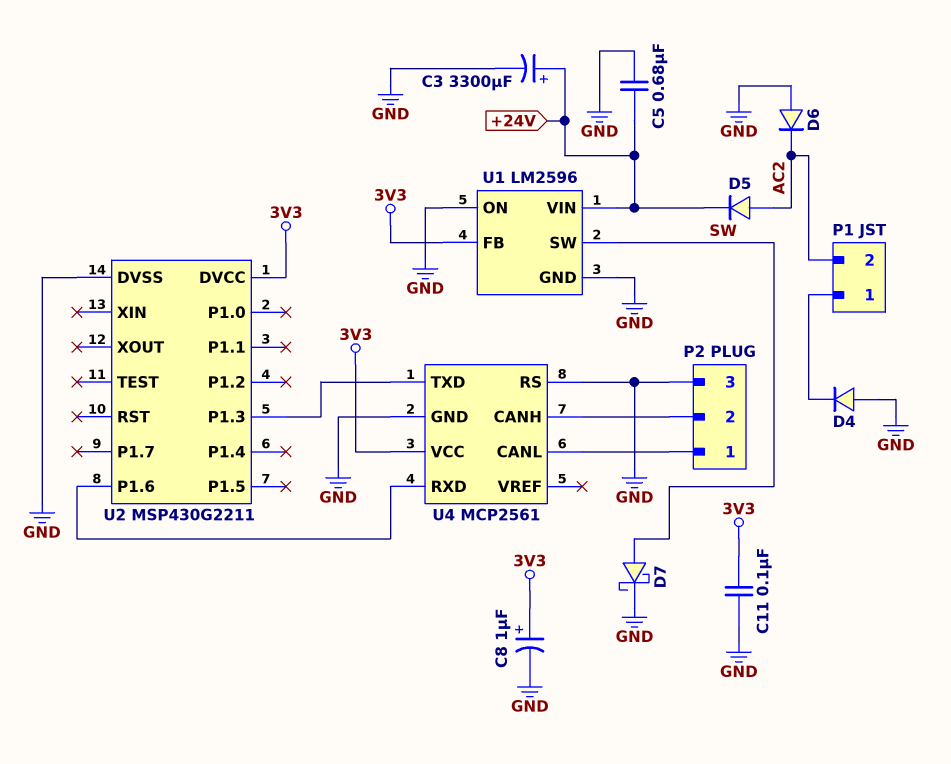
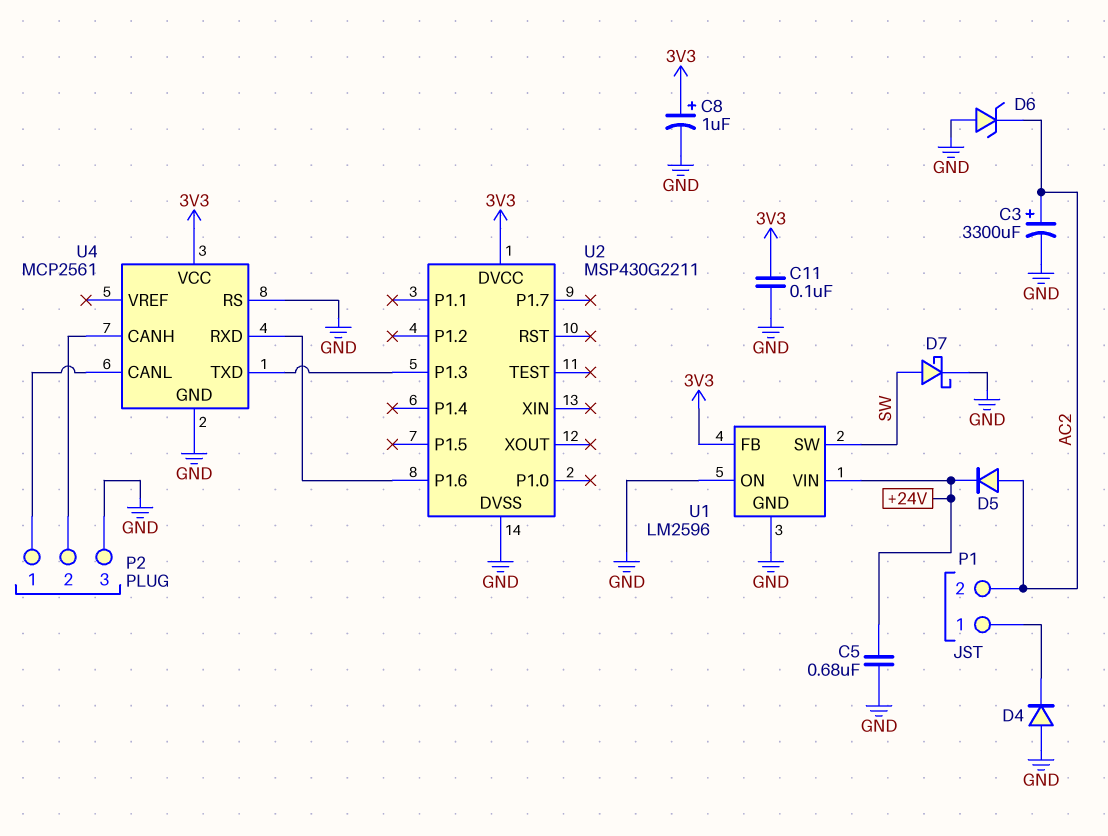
C3: 3300uF (plus +24V, minus GND) -> 3300uF (plus AC2, minus GND)
D6: diode (A GND, K AC2) -> zener (A GND, K AC2)

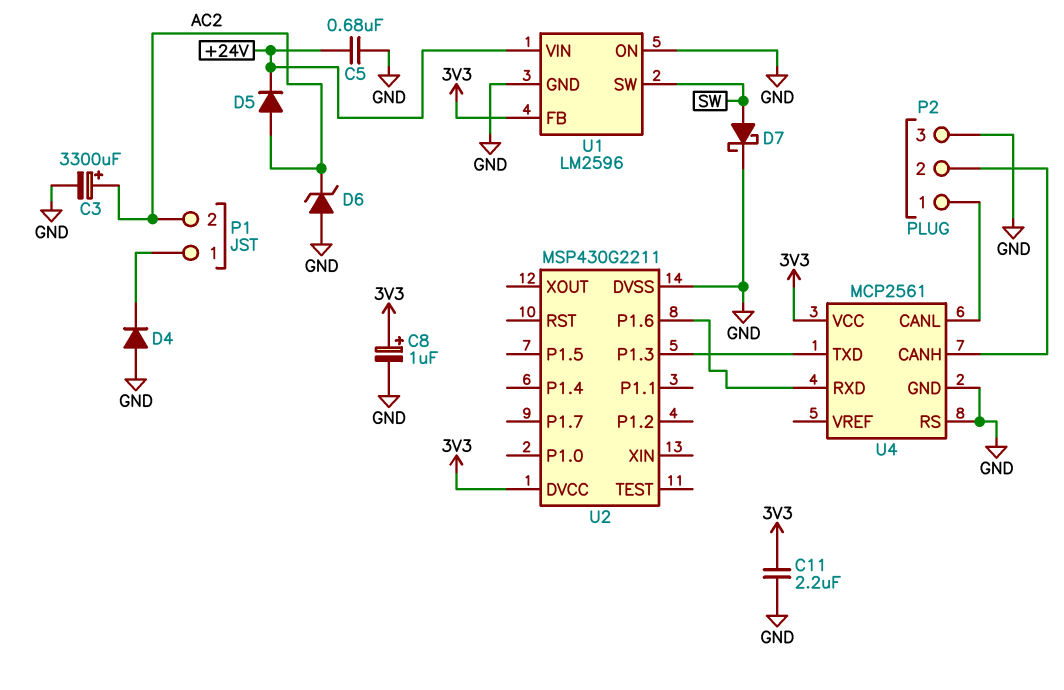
C11: 100nF (3V3, GND) -> 2.2uF (3V3, GND)

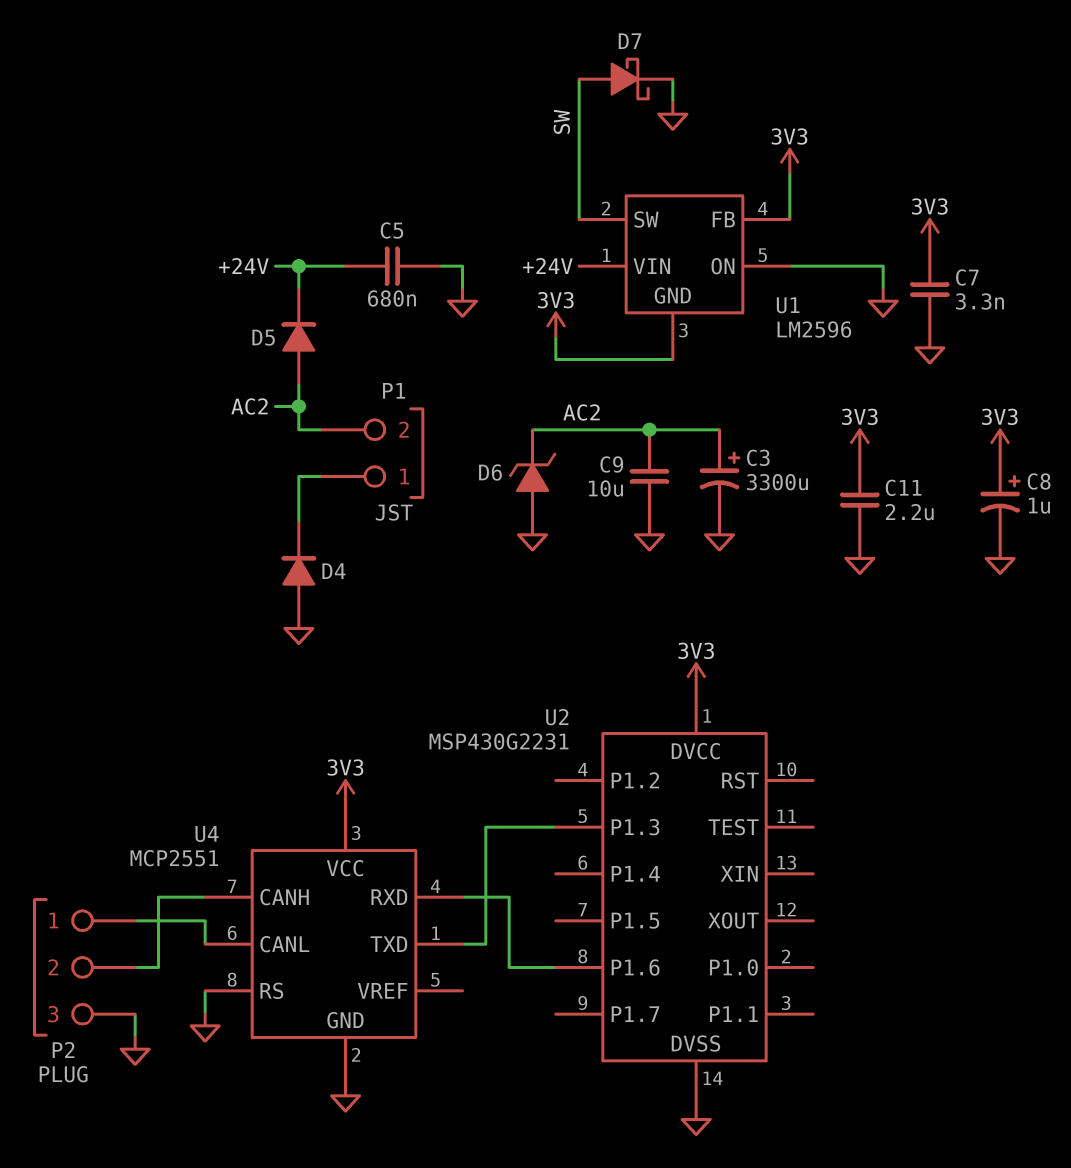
C7: none -> 3.3nF (3V3, GND)
C9: none -> 10uF (AC2, GND)
U1 pin GND: GND -> 3V3
U2: MSP430G2211 -> MSP430G2231
U4: MCP2561 -> MCP2551

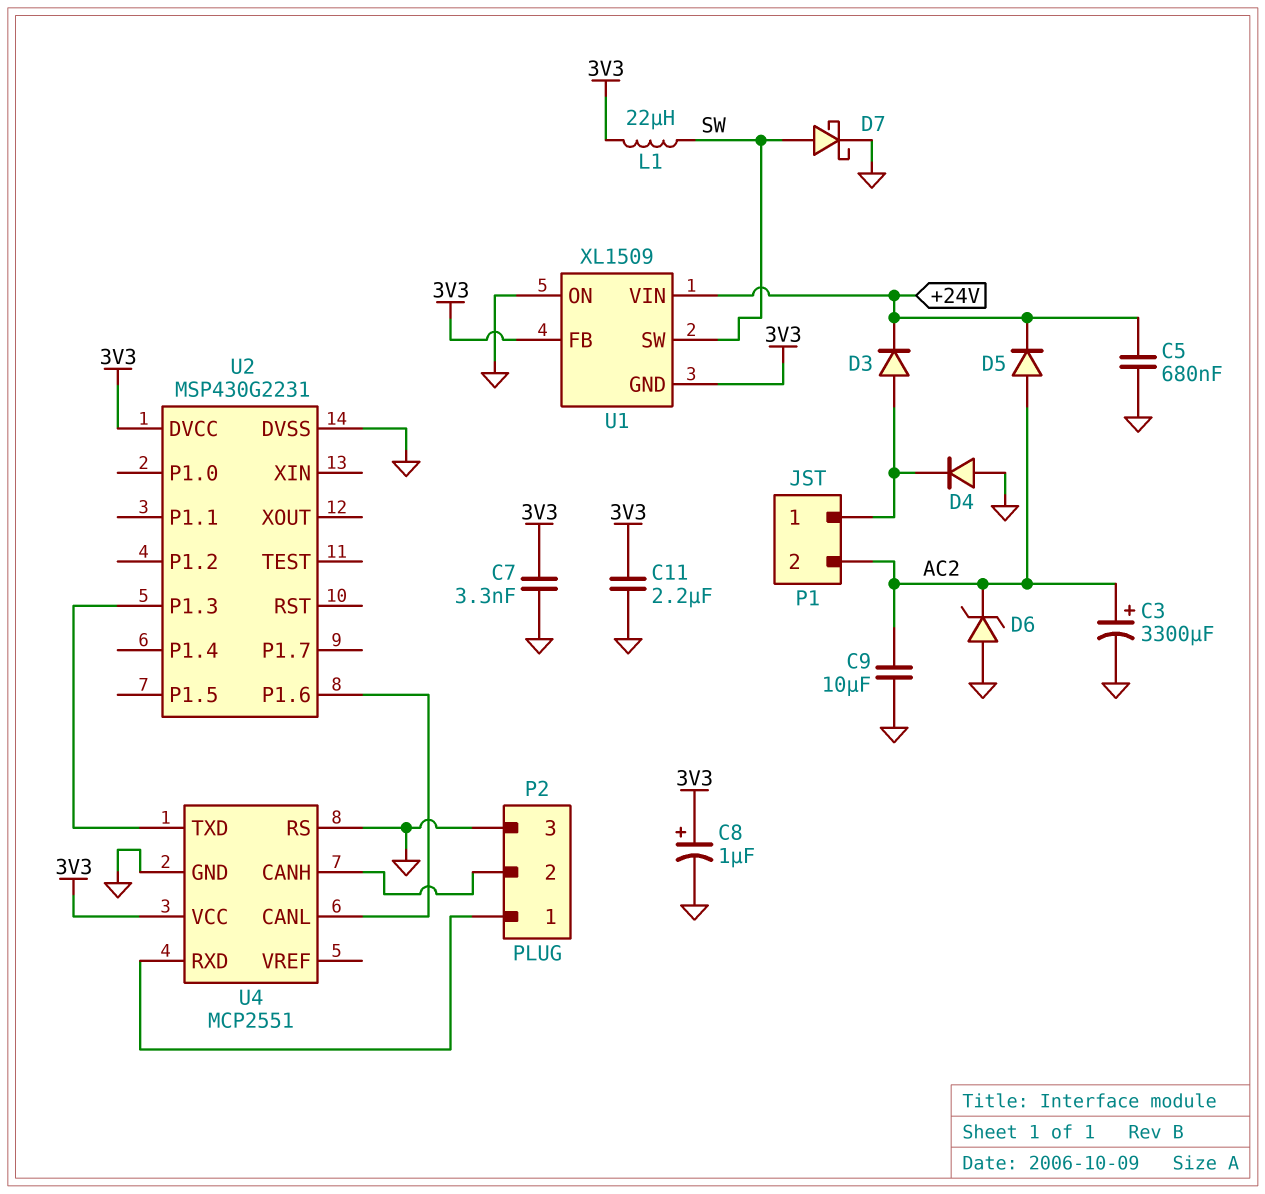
D3: none -> diode (A P1/1, K +24V)
L1: none -> 22uH (3V3, SW)
U1: LM2596 -> XL1509
U4 pin CANL: P2/1 -> U2/P1.6
U4 pin RXD: U2/P1.6 -> P2/1

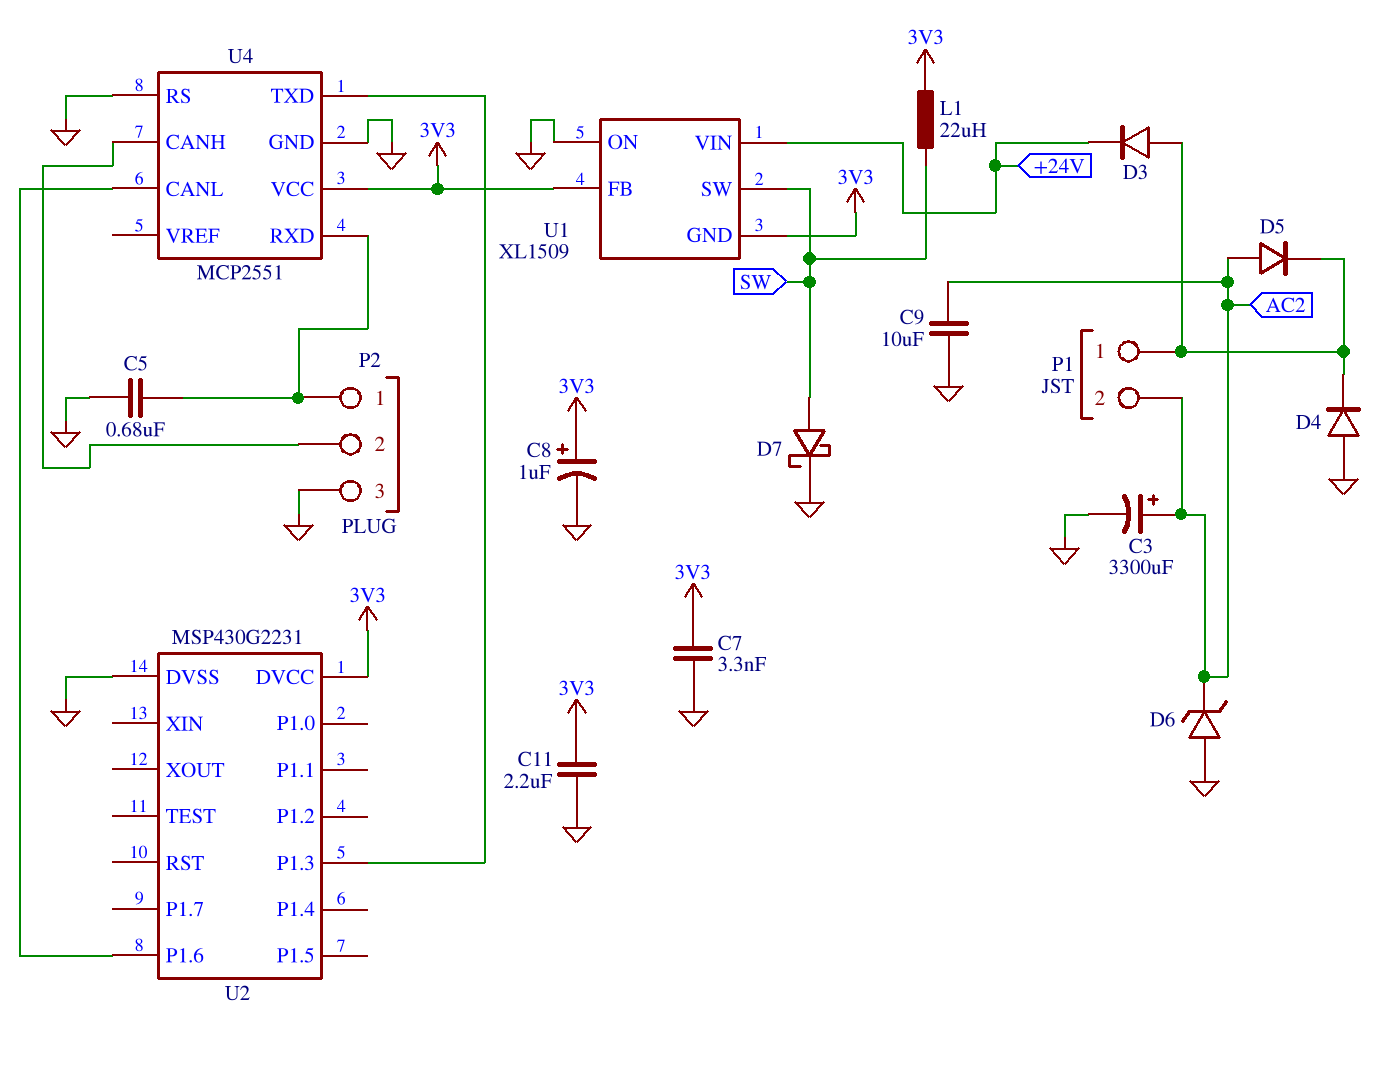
C5: 680nF (+24V, GND) -> 680nF (GND, P2/1)
D5: diode (A AC2, K +24V) -> diode (A AC2, K P1/1)

